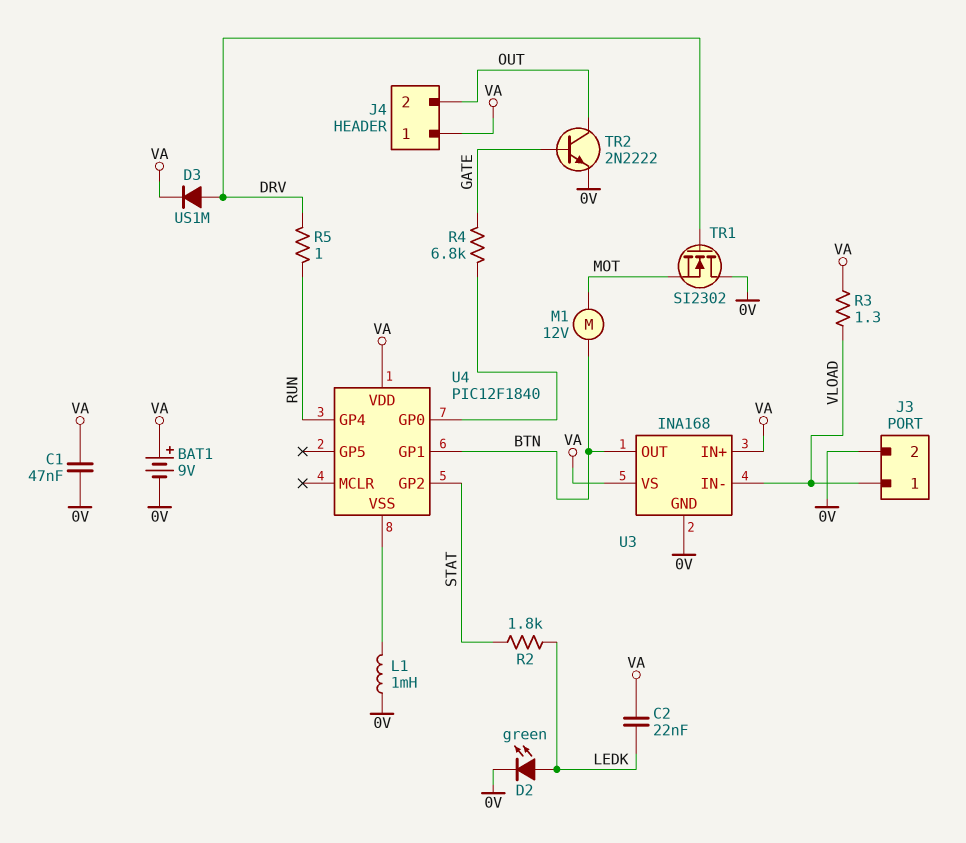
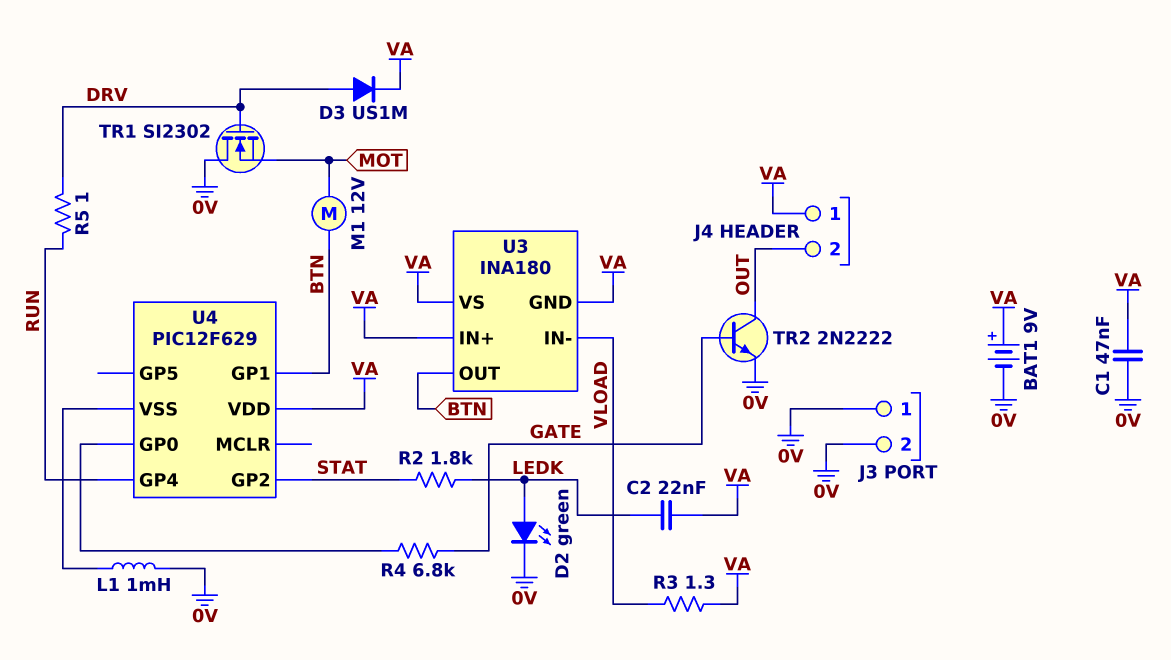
J3 pin 1: VLOAD -> 0V
U3: INA168 -> INA180
U3 pin GND: 0V -> VA
U4: PIC12F1840 -> PIC12F629

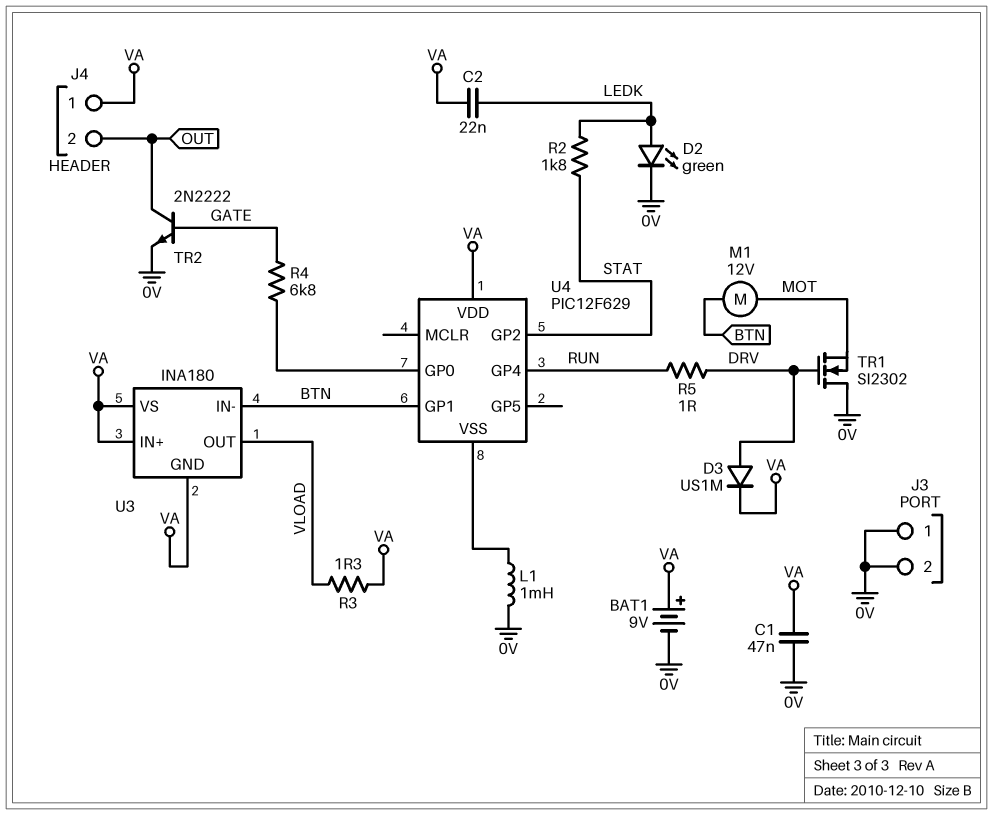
U3 pin IN-: VLOAD -> BTN
U3 pin OUT: BTN -> VLOAD

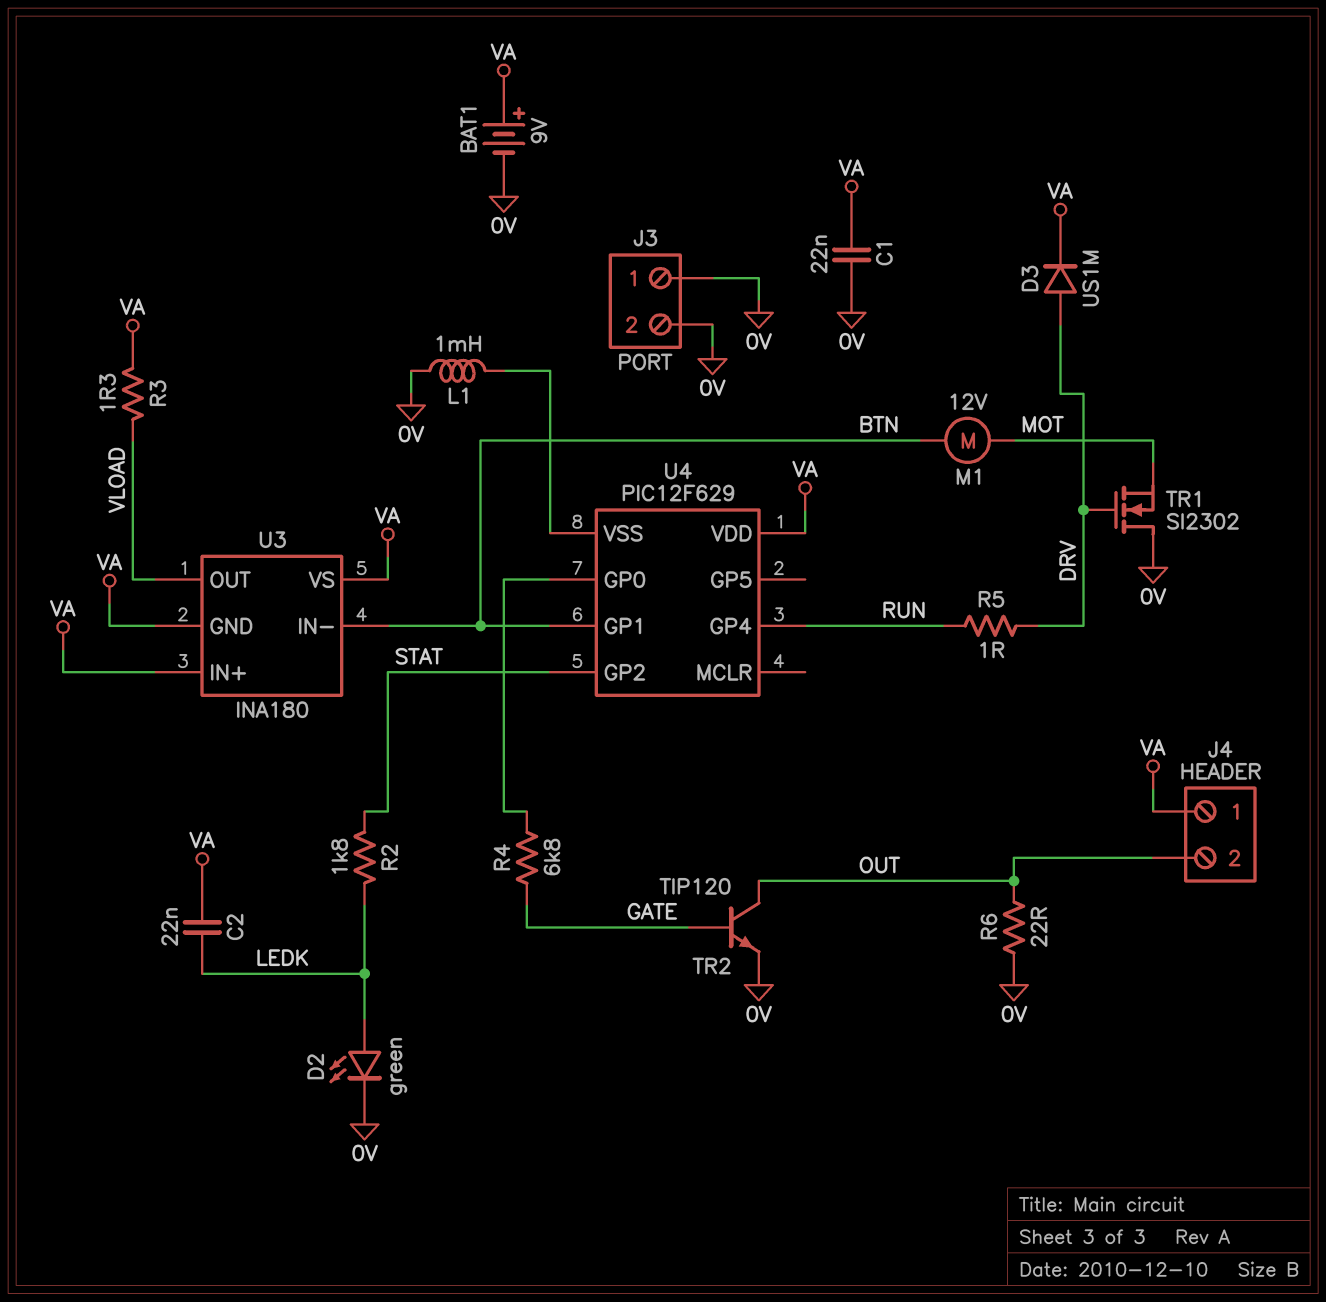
C1: 47nF (0V, VA) -> 22nF (0V, VA)
R6: none -> 22 (0V, OUT)
TR2: NPN 2N2222 (B GATE, C OUT, E 0V) -> NPN TIP120 (B GATE, C OUT, E 0V)

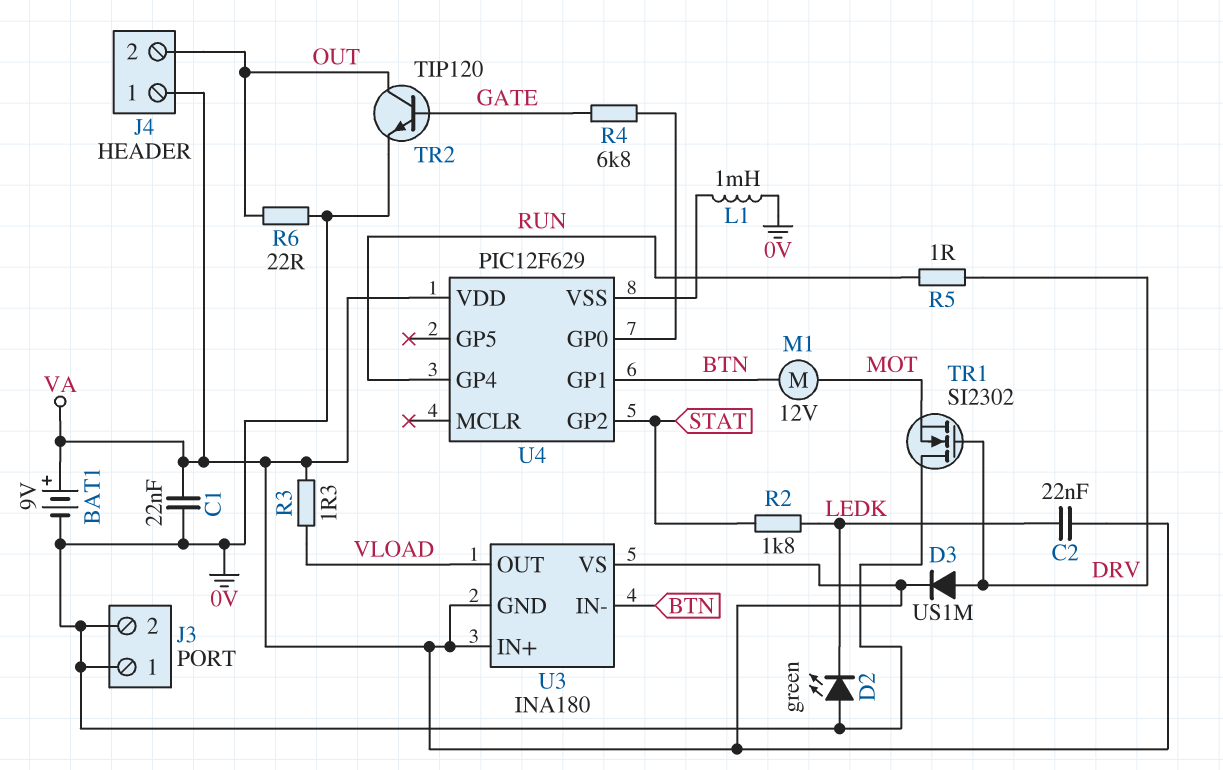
D2: LED green (A LEDK, K 0V) -> LED green (A 0V, K LEDK)

